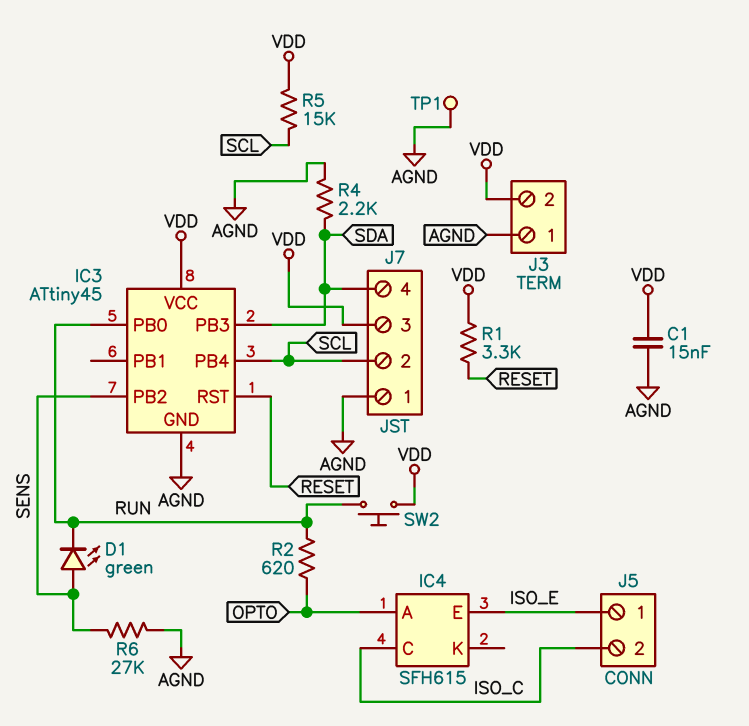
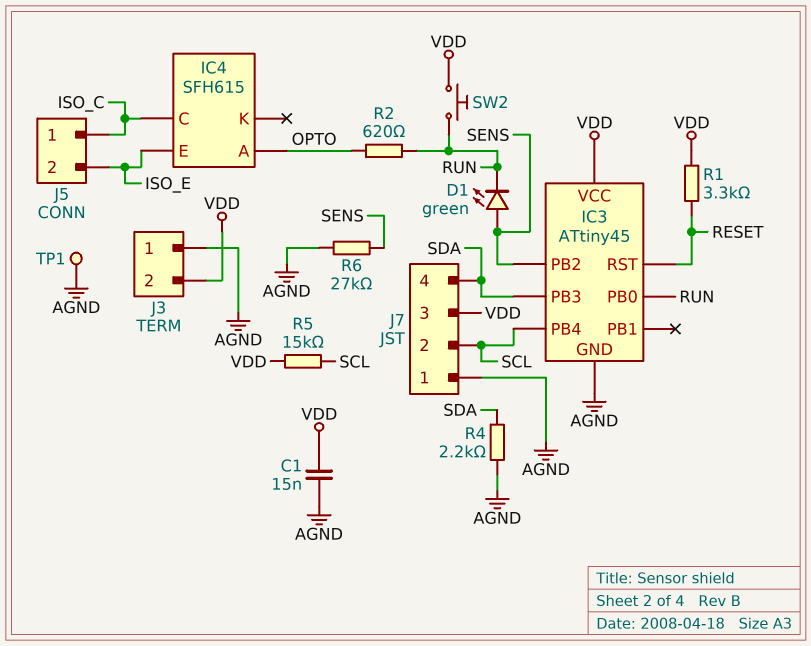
J5 pin 1: ISO_E -> ISO_C
J5 pin 2: ISO_C -> ISO_E

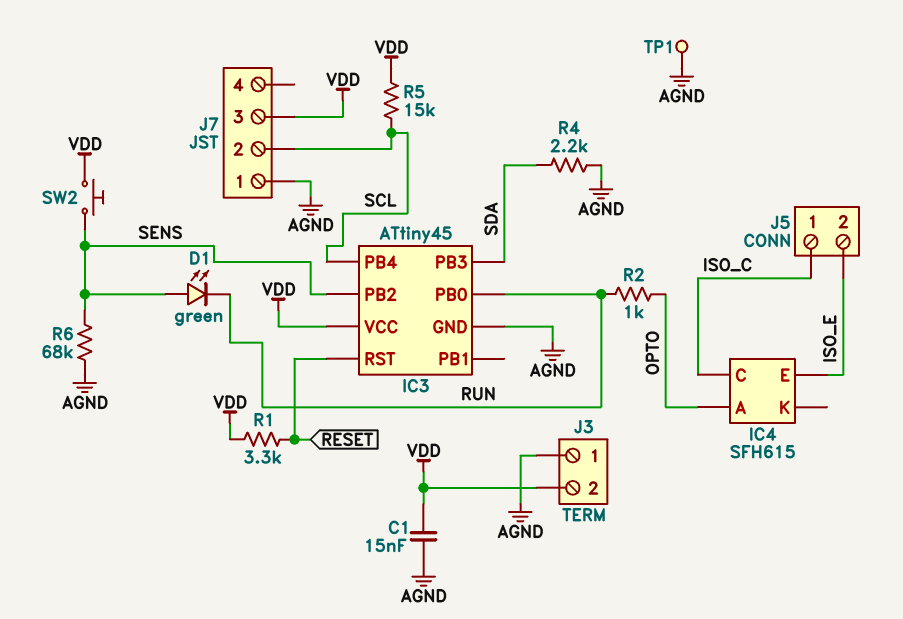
J7 pin 4: SDA -> none
R2: 620 (OPTO, RUN) -> 1k (OPTO, RUN)
R6: 27k (AGND, SENS) -> 68k (AGND, SENS)
SW2: button (RUN, VDD) -> button (SENS, VDD)

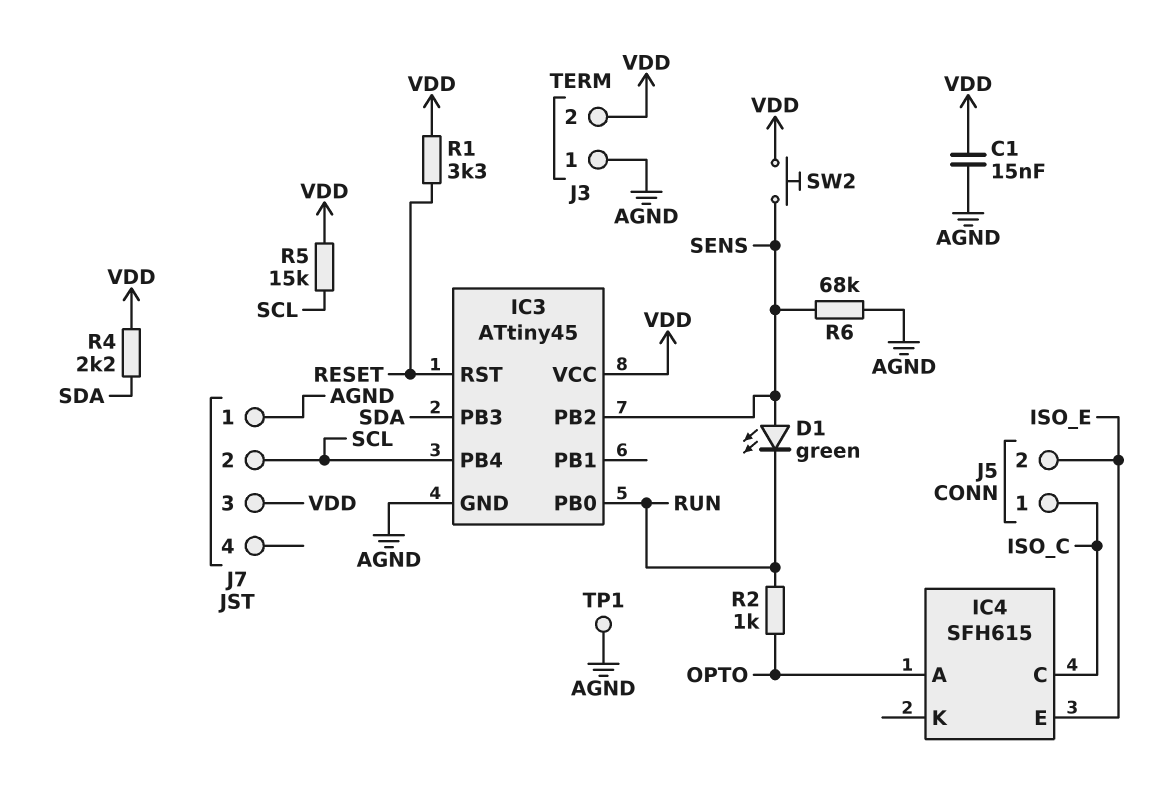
R4: 2.2k (AGND, SDA) -> 2.2k (SDA, VDD)

